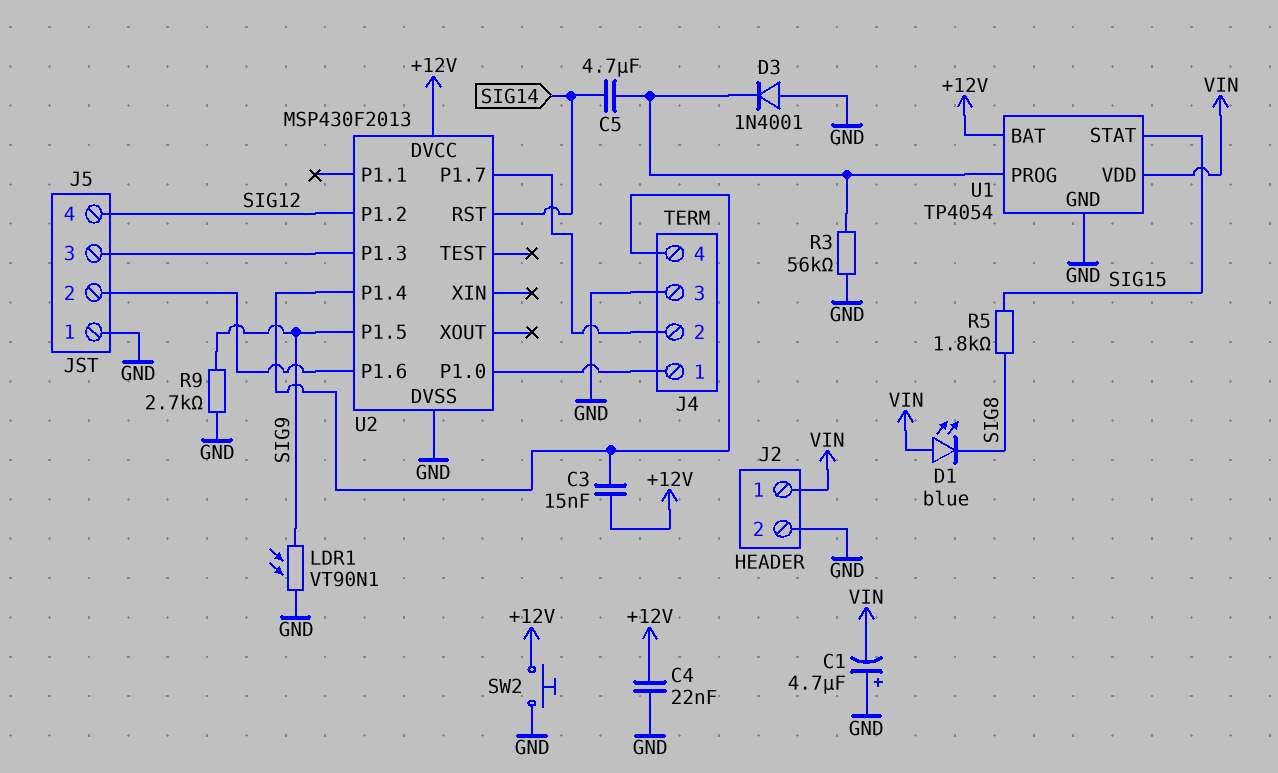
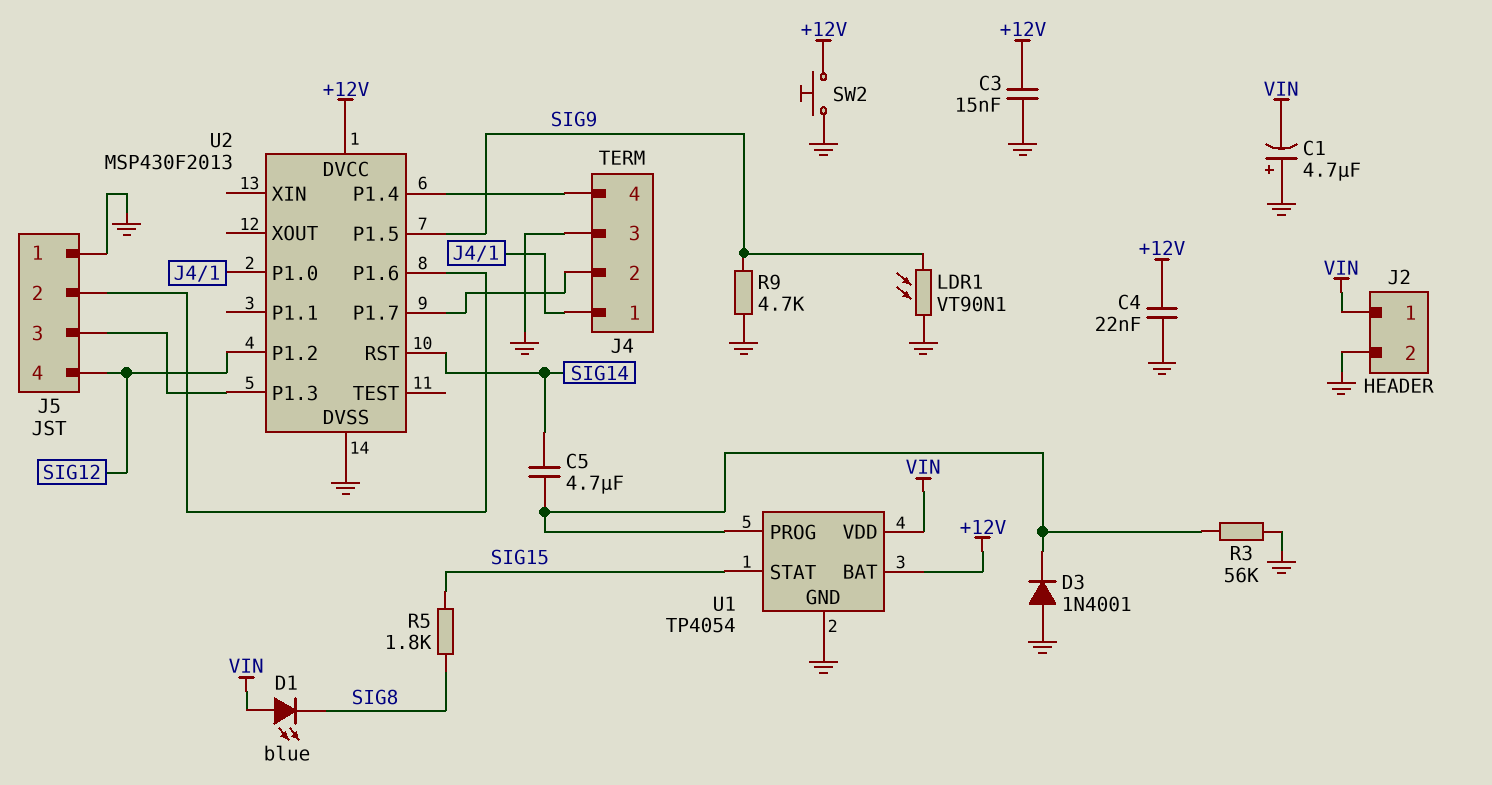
C3: 15nF (+12V, J4/4) -> 15nF (+12V, GND)
R9: 2.7k (GND, SIG9) -> 4.7k (GND, SIG9)

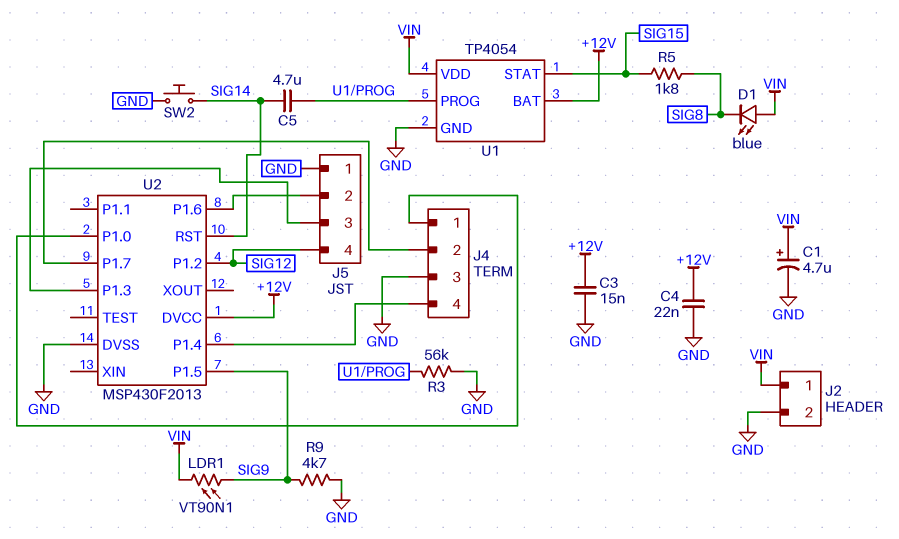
C1: 4.7uF (plus GND, minus VIN) -> 4.7uF (plus VIN, minus GND)
D3: diode 1N4001 (A GND, K U1/PROG) -> none
LDR1: VT90N1 (GND, SIG9) -> VT90N1 (SIG9, VIN)
SW2: button (+12V, GND) -> button (GND, SIG14)

